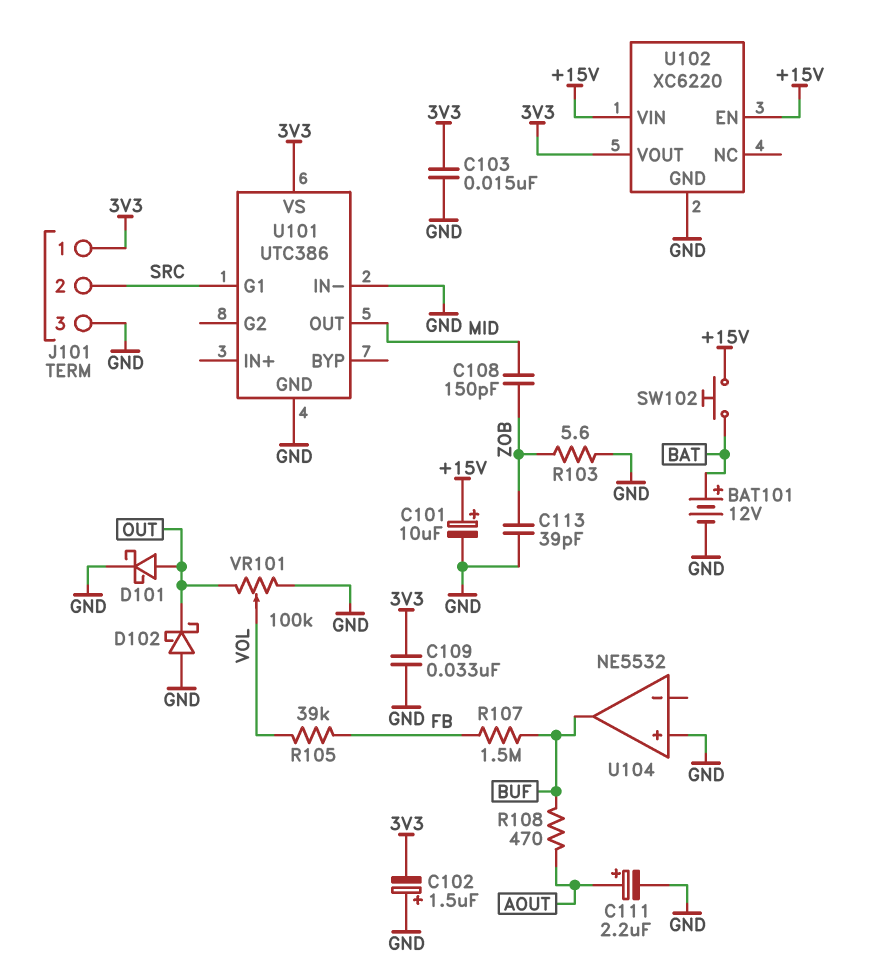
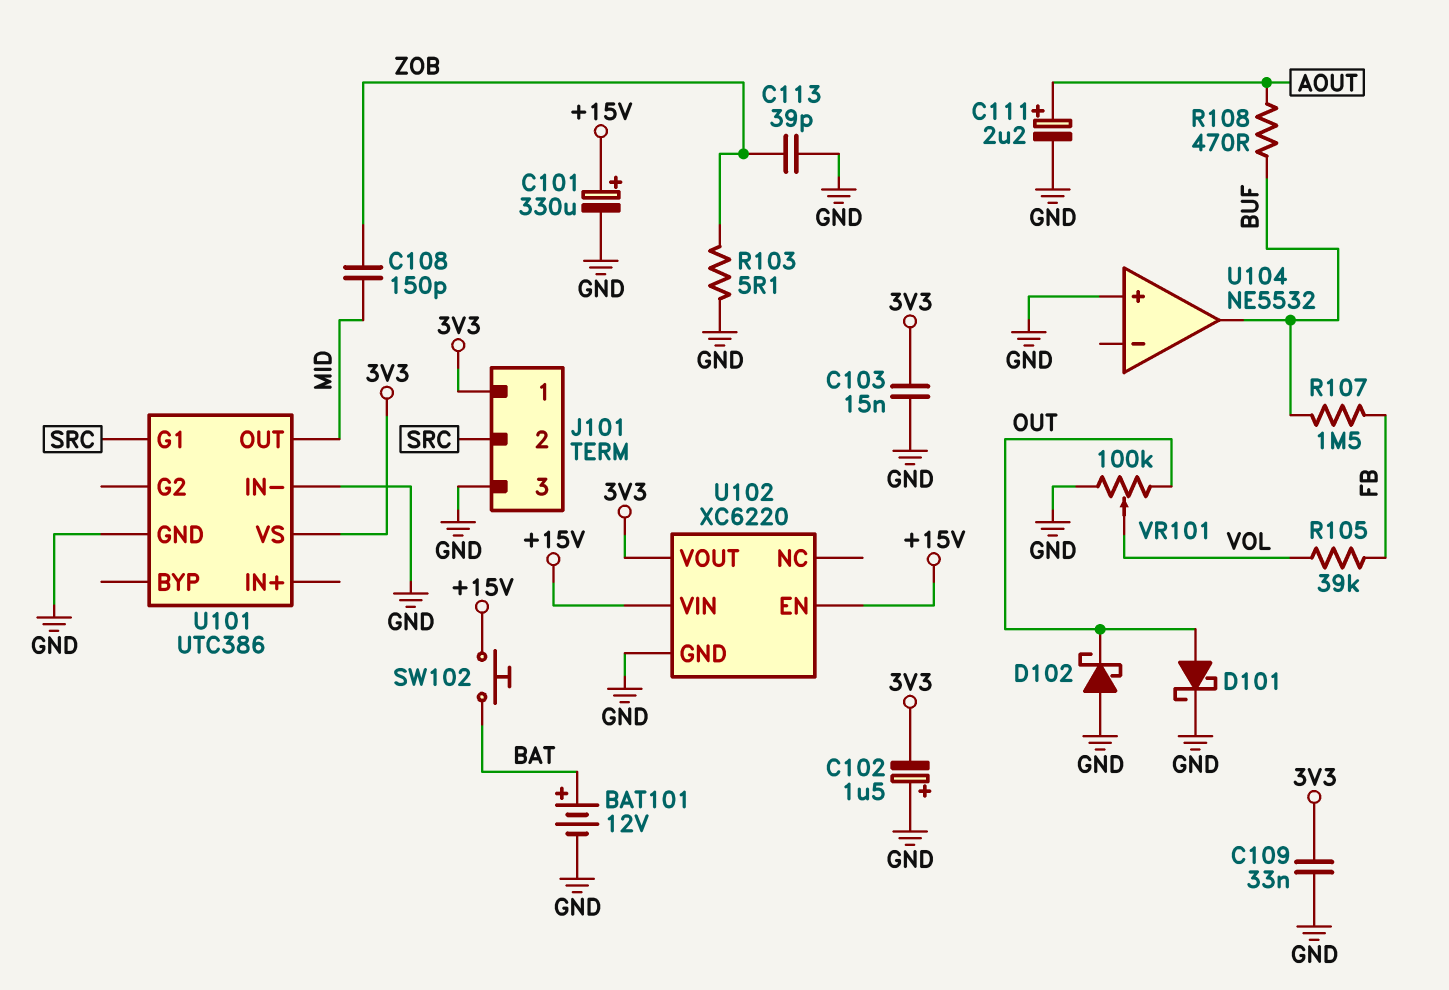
C101: 10uF (plus +15V, minus GND) -> 330uF (plus +15V, minus GND)
R103: 5.6 (GND, ZOB) -> 5.1 (GND, ZOB)

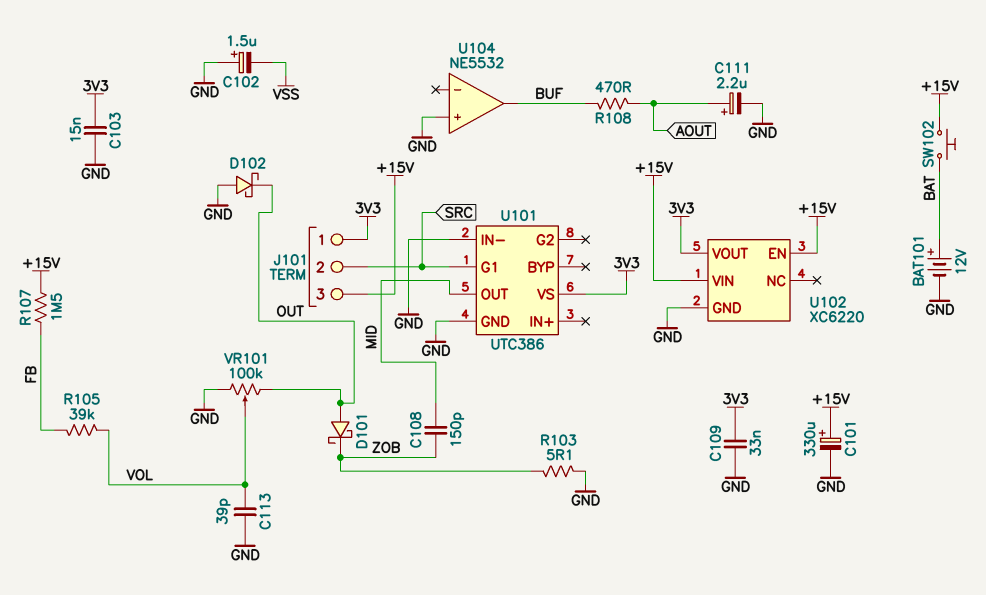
C102: 1.5uF (plus GND, minus 3V3) -> 1.5uF (plus GND, minus VSS)
C113: 39pF (GND, ZOB) -> 39pF (GND, VOL)
D101: schottky (A OUT, K GND) -> schottky (A OUT, K ZOB)
J101 pin 3: GND -> +15V
R107: 1.5M (BUF, FB) -> 1.5M (+15V, FB)

